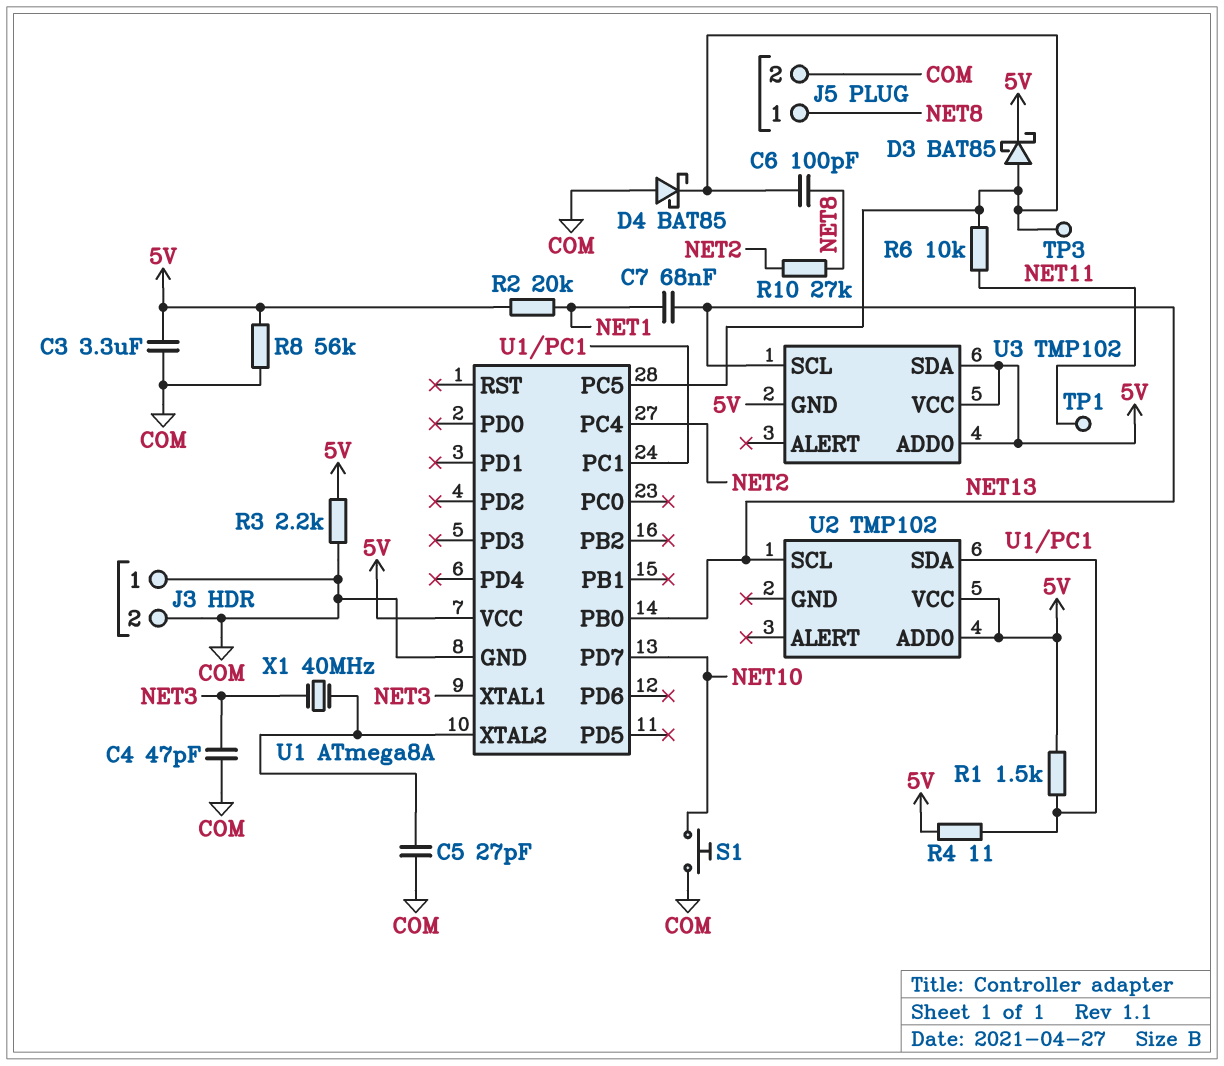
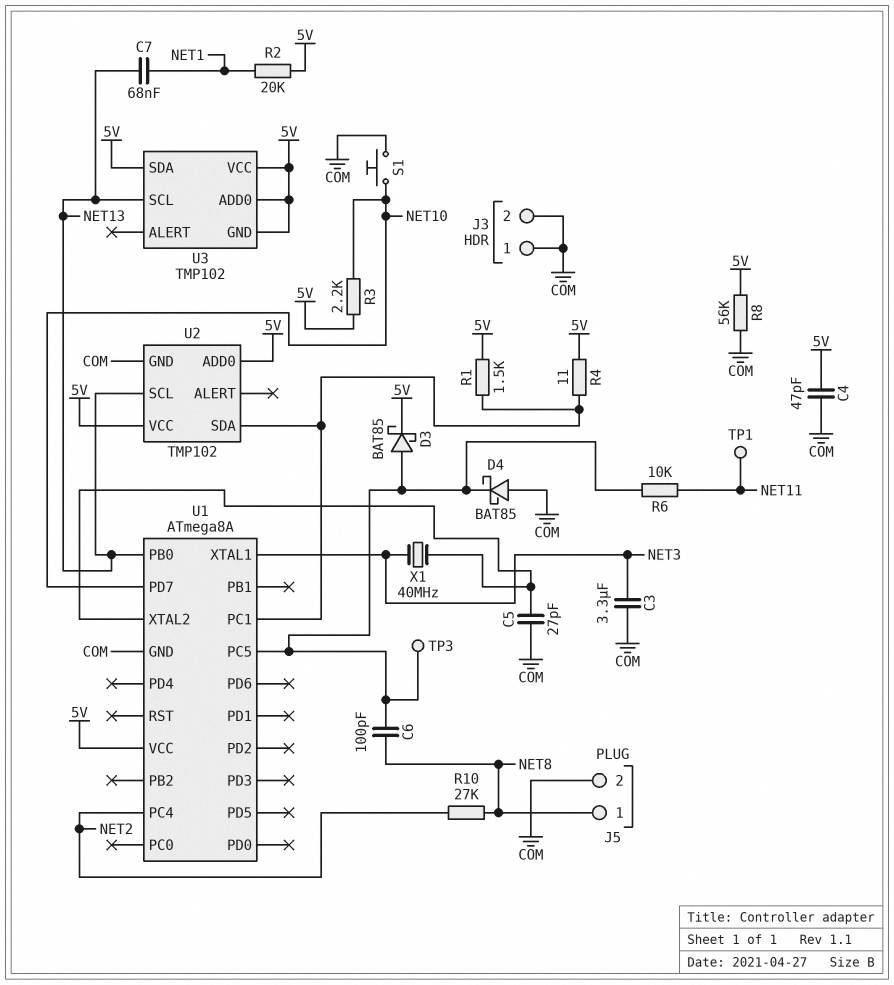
C3: 3.3uF (5V, COM) -> 3.3uF (COM, NET3)
C4: 47pF (COM, NET3) -> 47pF (5V, COM)
R3: 2.2k (5V, COM) -> 2.2k (5V, NET10)
U2 pin GND: none -> COM

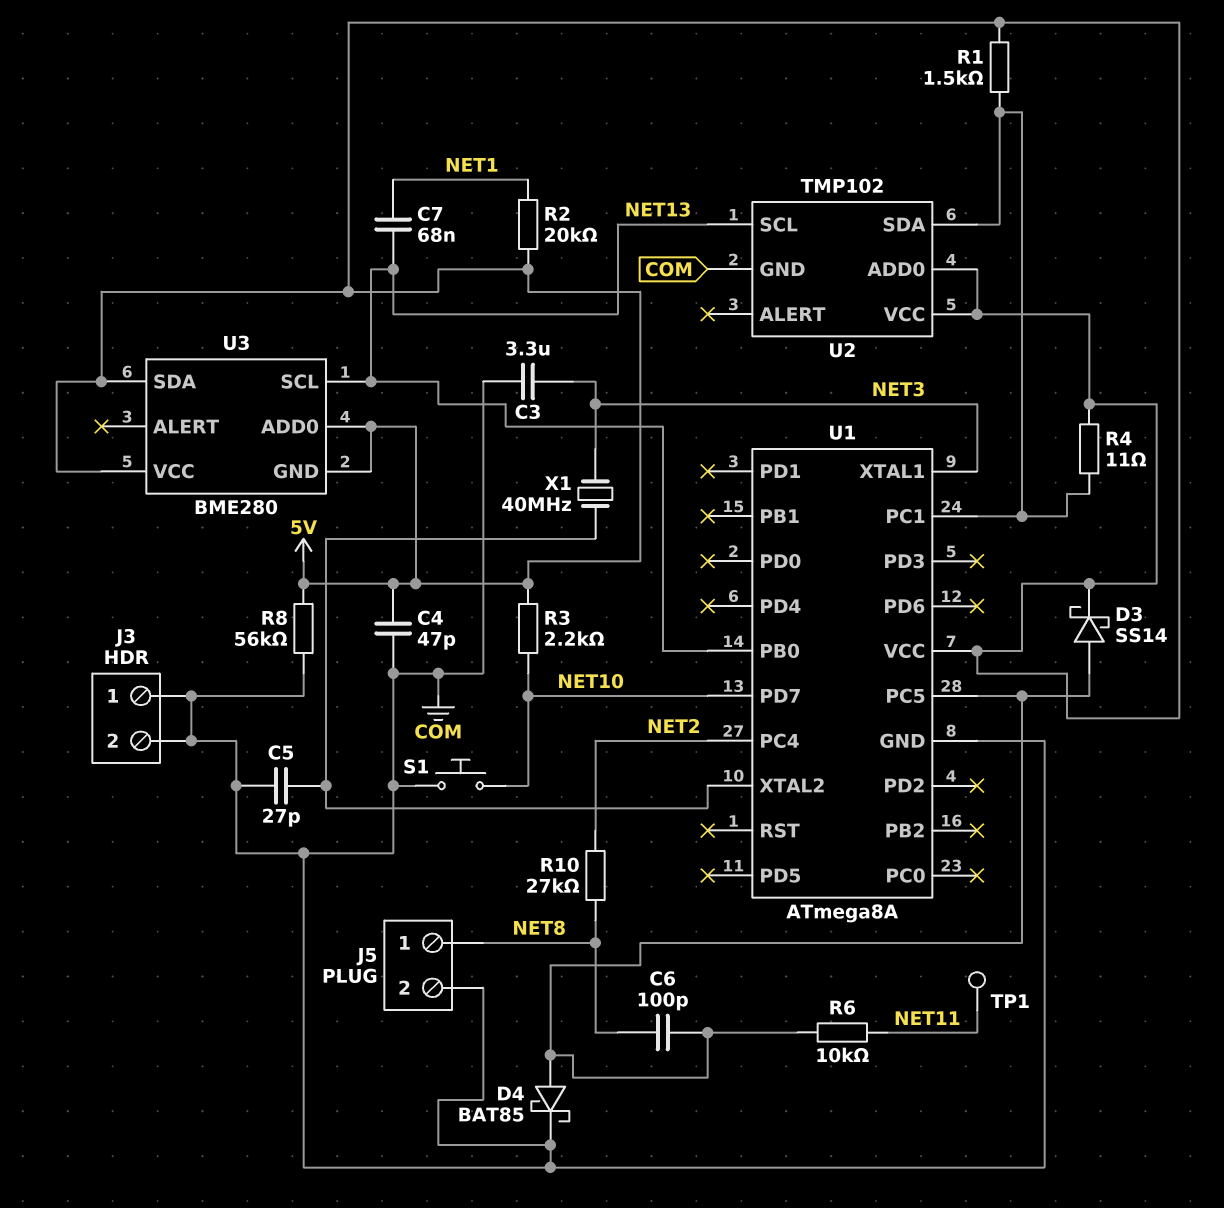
D3: schottky BAT85 (A U1/PC5, K 5V) -> schottky SS14 (A U1/PC5, K 5V)
D4: schottky BAT85 (A COM, K U1/PC5) -> schottky BAT85 (A U1/PC5, K COM)
TP3: test point (U1/PC5) -> none
U3: TMP102 -> BME280

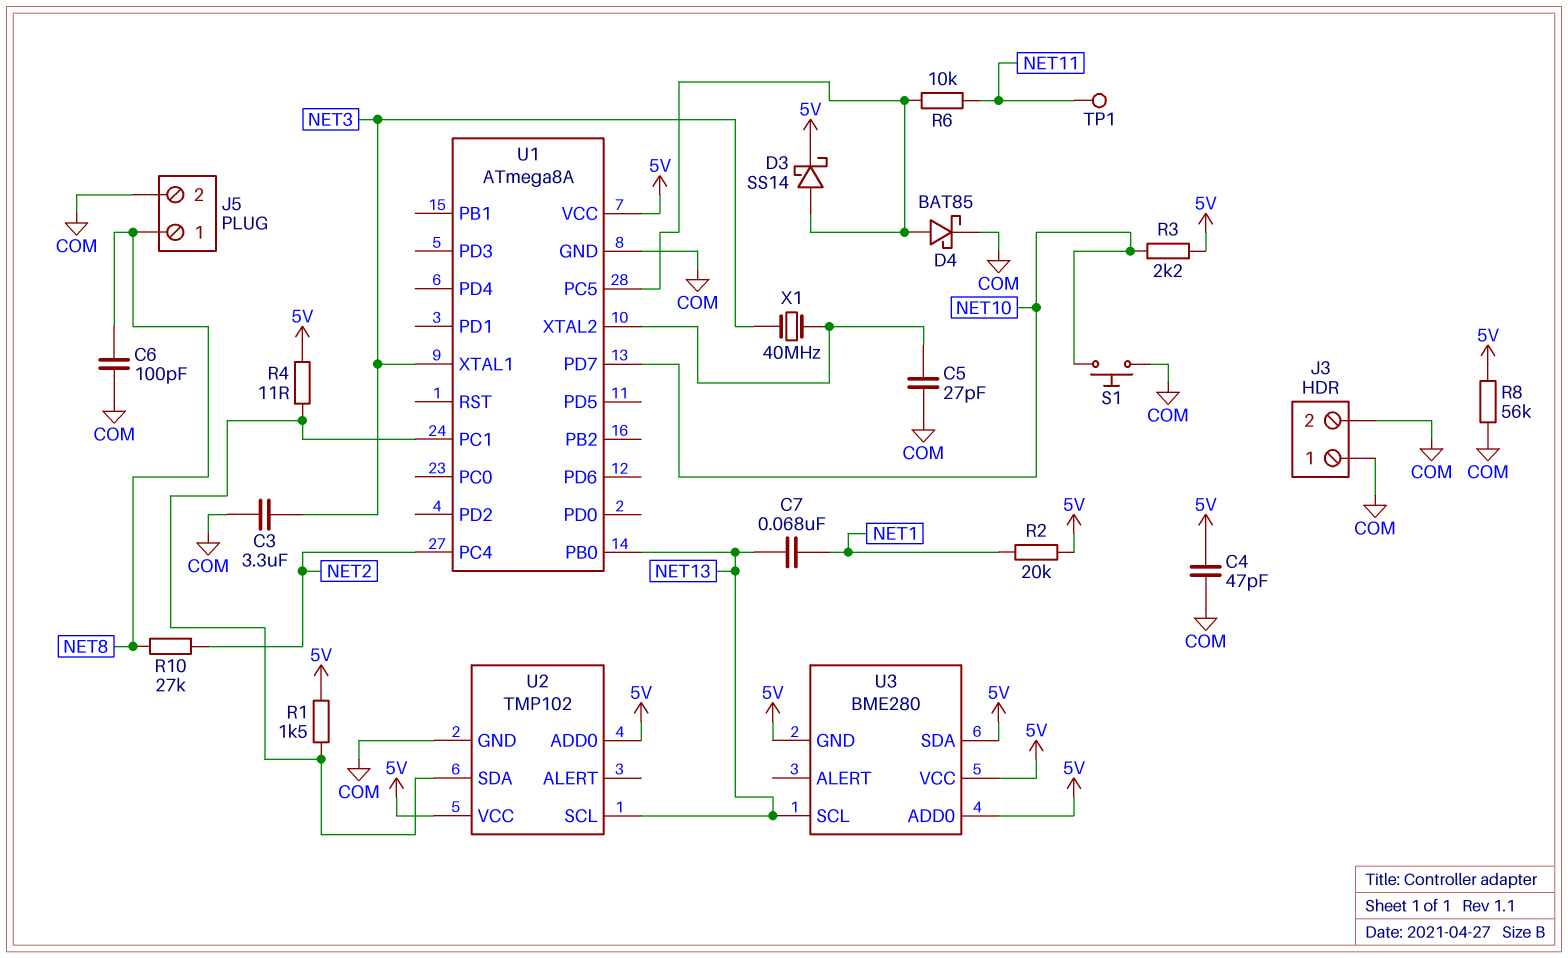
C6: 100pF (NET8, U1/PC5) -> 100pF (COM, NET8)

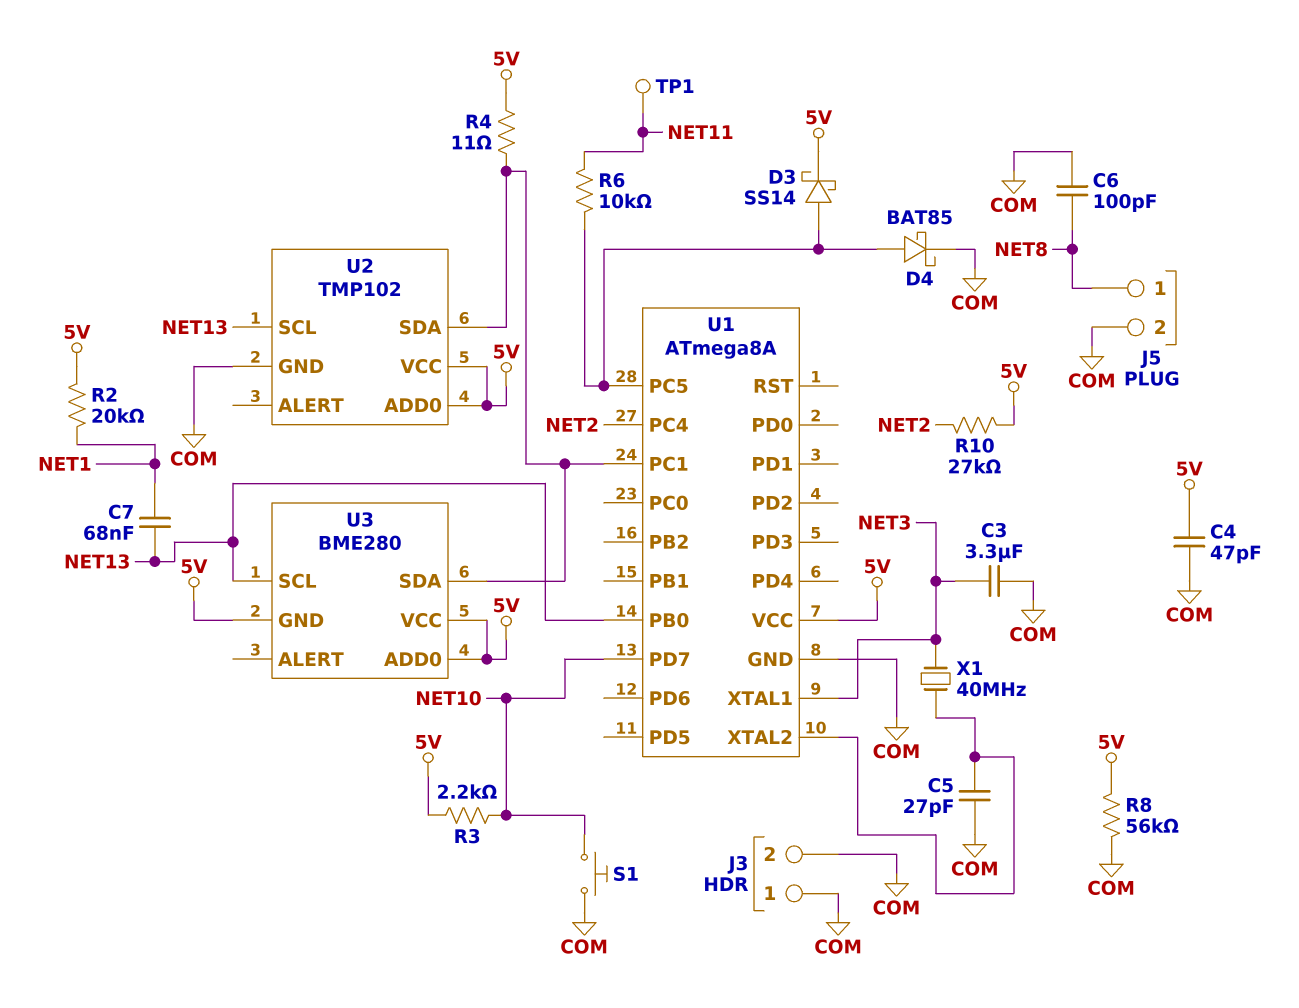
R1: 1.5k (5V, U1/PC1) -> none
R10: 27k (NET2, NET8) -> 27k (5V, NET2)
U3 pin SDA: 5V -> U1/PC1

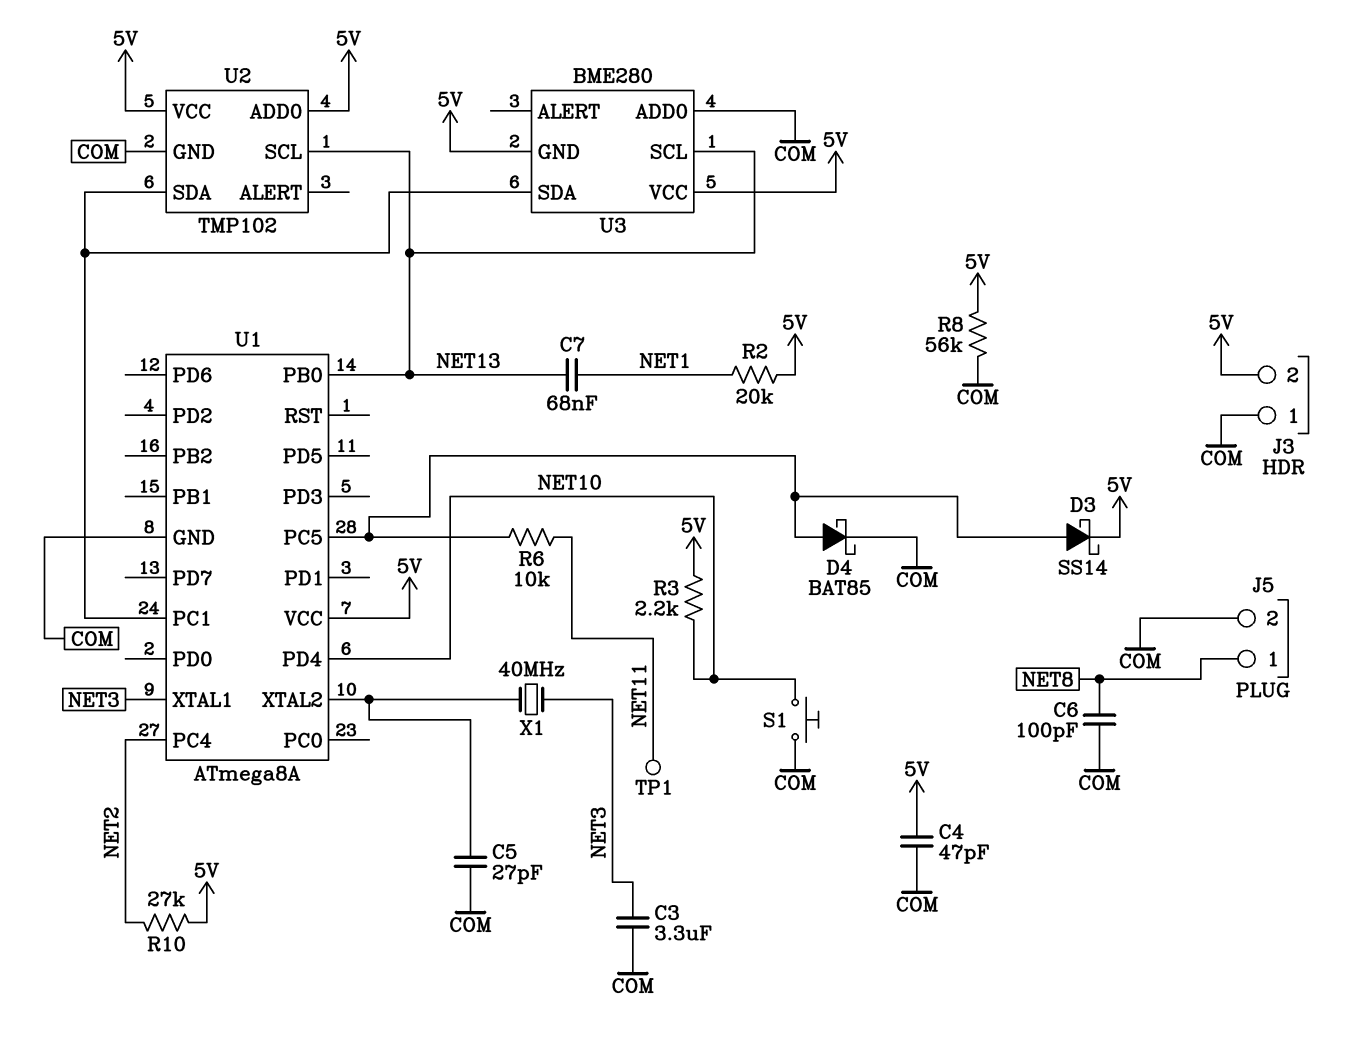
J3 pin 2: COM -> 5V
R4: 11 (5V, U1/PC1) -> none
U1 pin PD4: none -> NET10
U1 pin PD7: NET10 -> none
U3 pin ADD0: 5V -> COM

